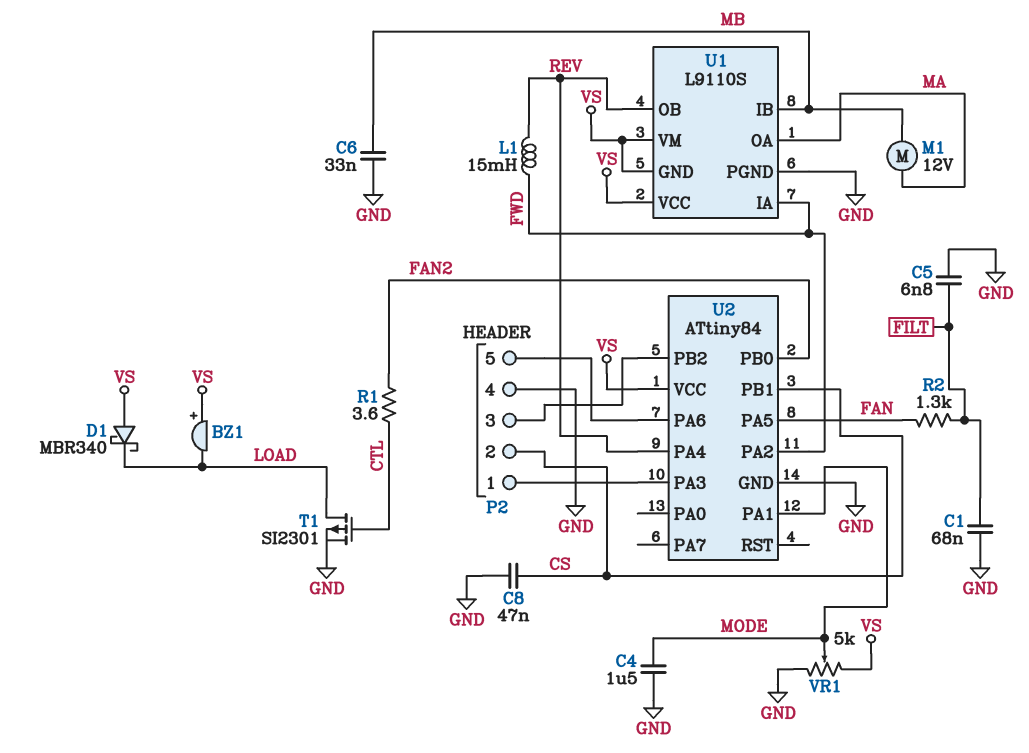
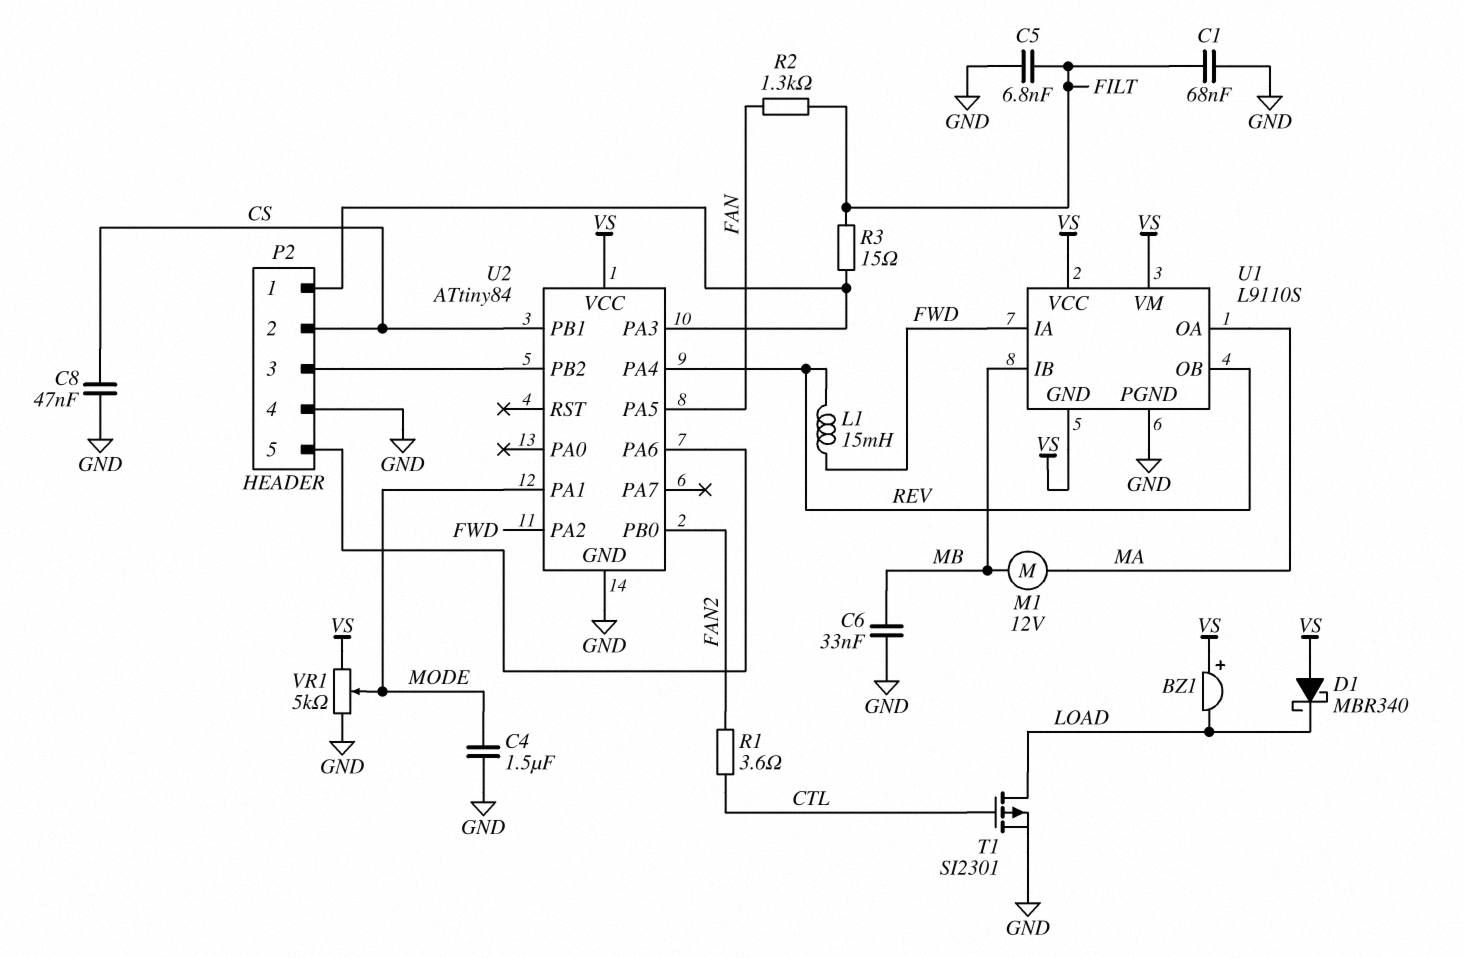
R3: none -> 15 (FILT, P2/1)

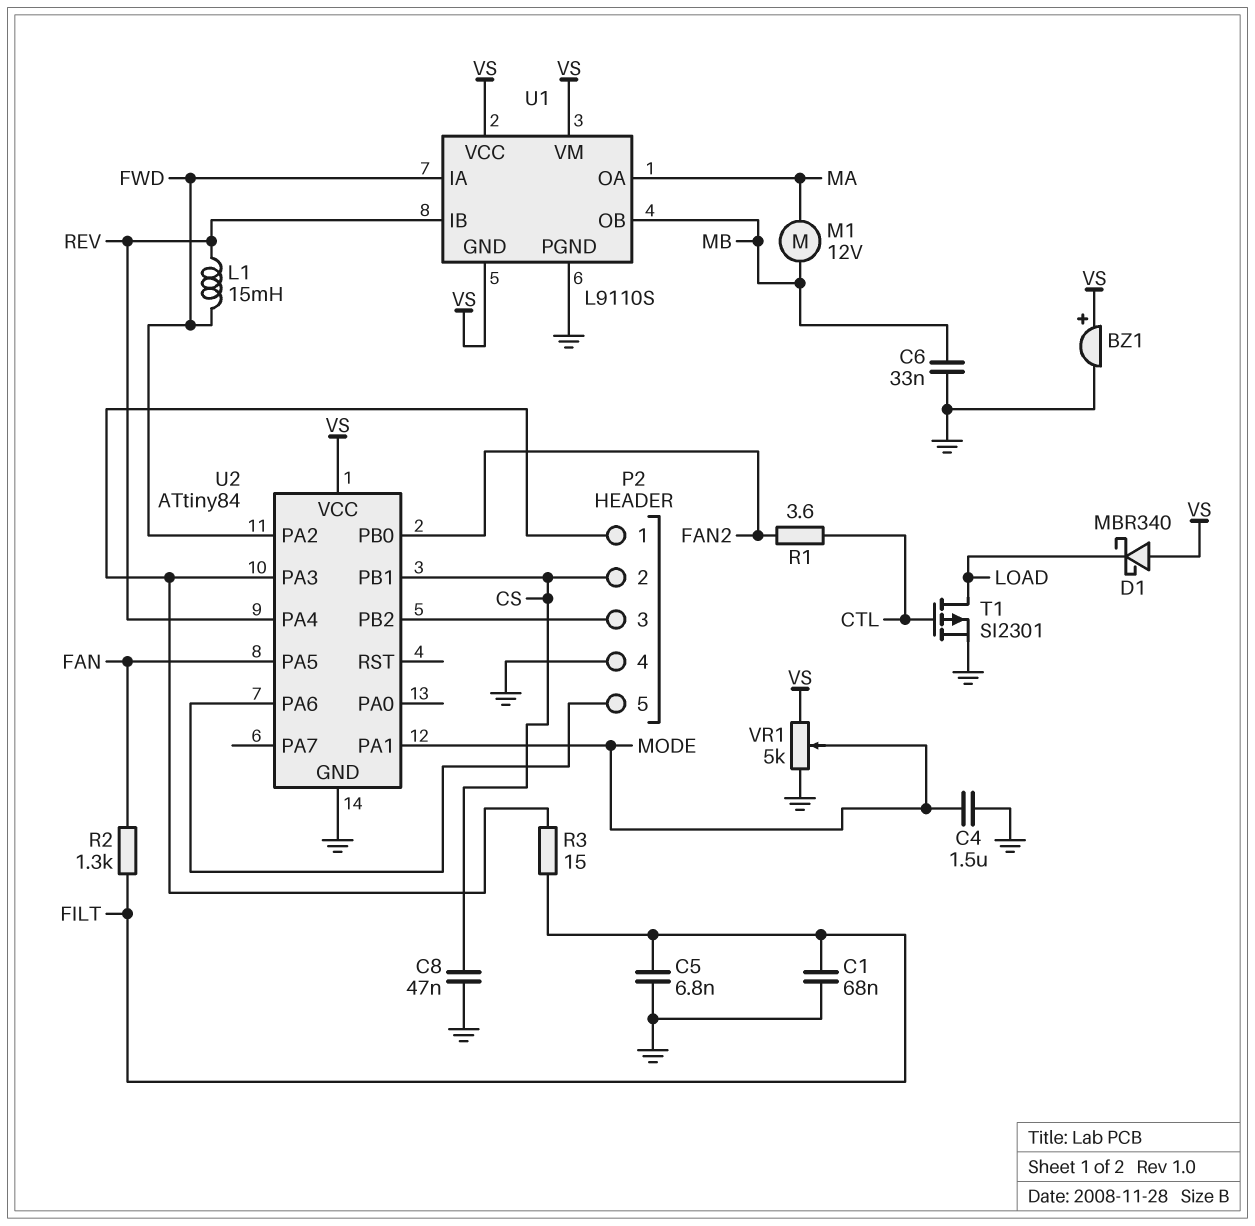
BZ1: buzzer (plus VS, minus LOAD) -> buzzer (plus VS, minus GND)
U1 pin IB: MB -> REV
U1 pin OB: REV -> MB

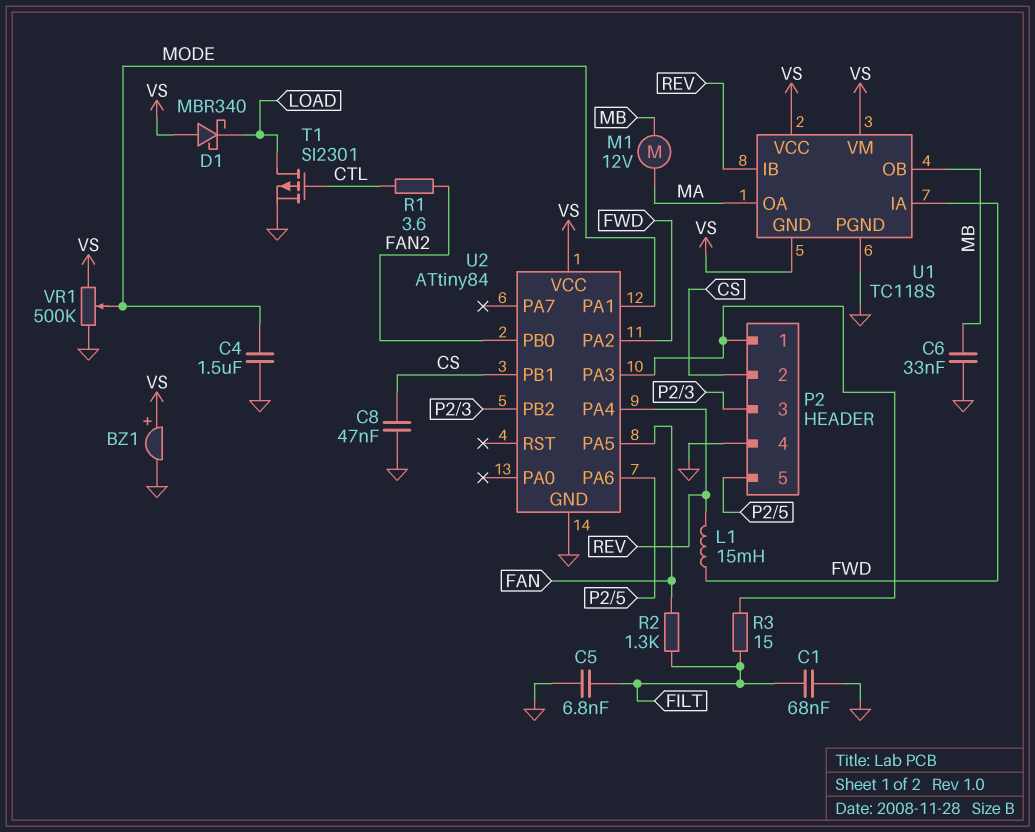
U1: L9110S -> TC118S
VR1: 5k (GND, VS, wiper MODE) -> 500k (GND, VS, wiper MODE)

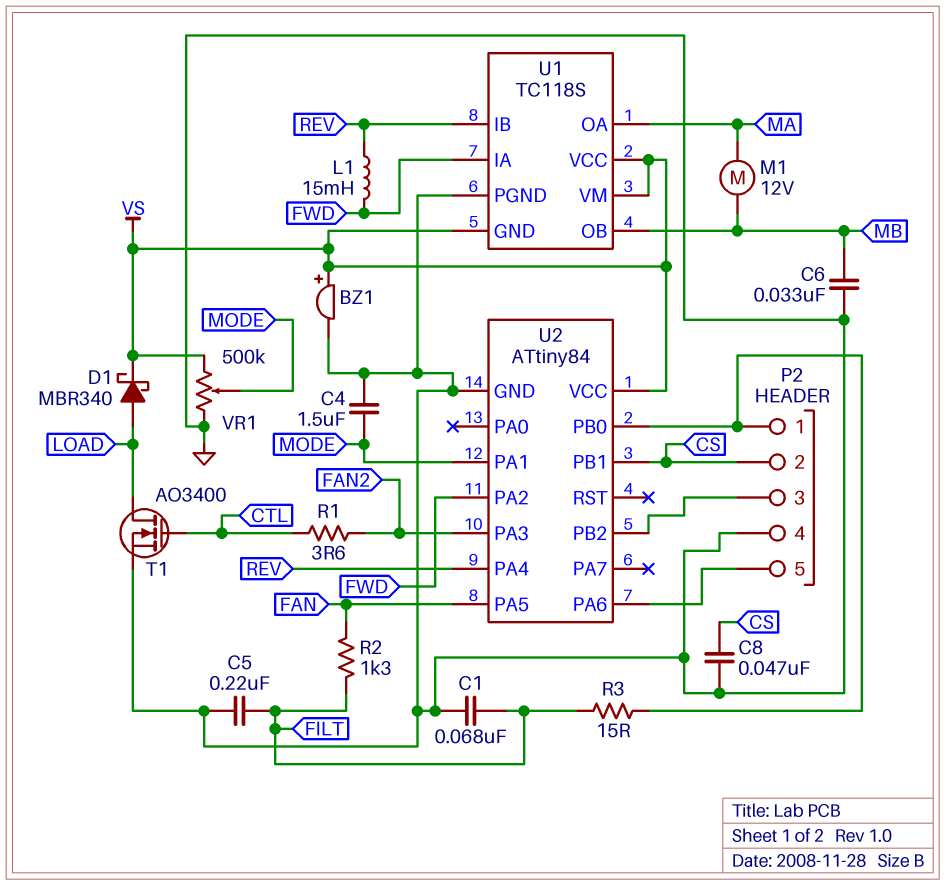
C5: 6.8nF (FILT, GND) -> 220nF (FILT, GND)
D1: schottky MBR340 (A VS, K LOAD) -> schottky MBR340 (A LOAD, K VS)
T1: PMOS SI2301 (G CTL, D LOAD, S GND) -> NMOS AO3400 (G CTL, D LOAD, S GND)
U2 pin PA3: P2/1 -> FAN2
U2 pin PB0: FAN2 -> P2/1

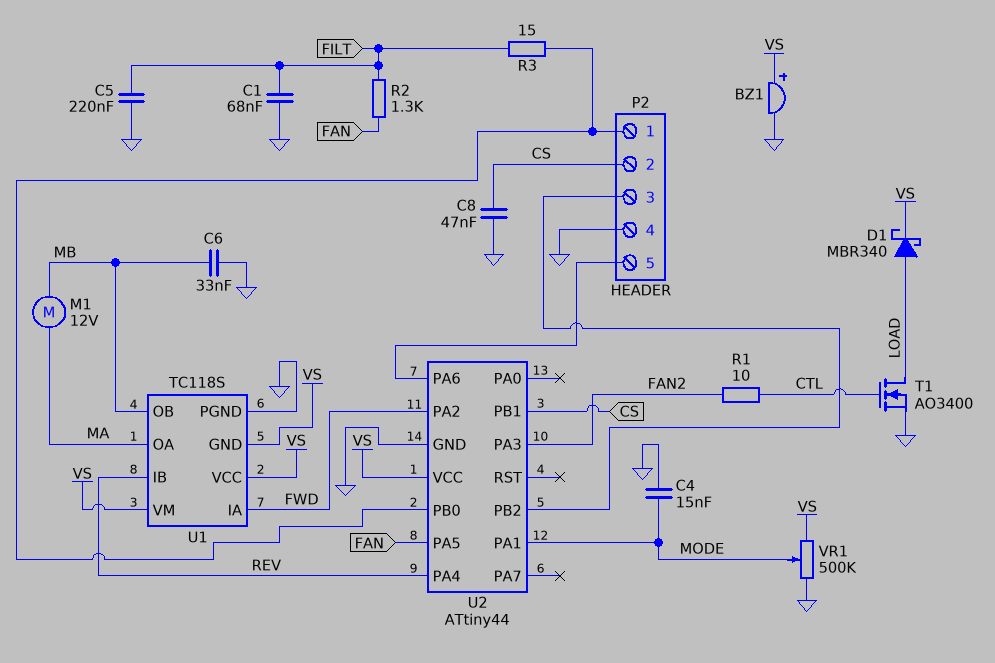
C4: 1.5uF (GND, MODE) -> 15nF (GND, MODE)
L1: 15mH (FWD, REV) -> none
R1: 3.6 (CTL, FAN2) -> 10 (CTL, FAN2)
U2: ATtiny84 -> ATtiny44

